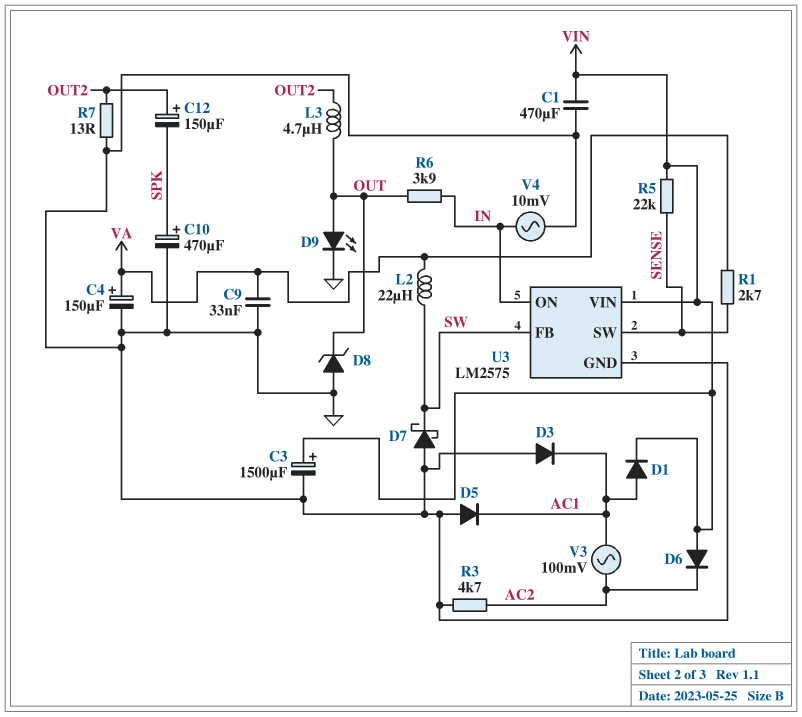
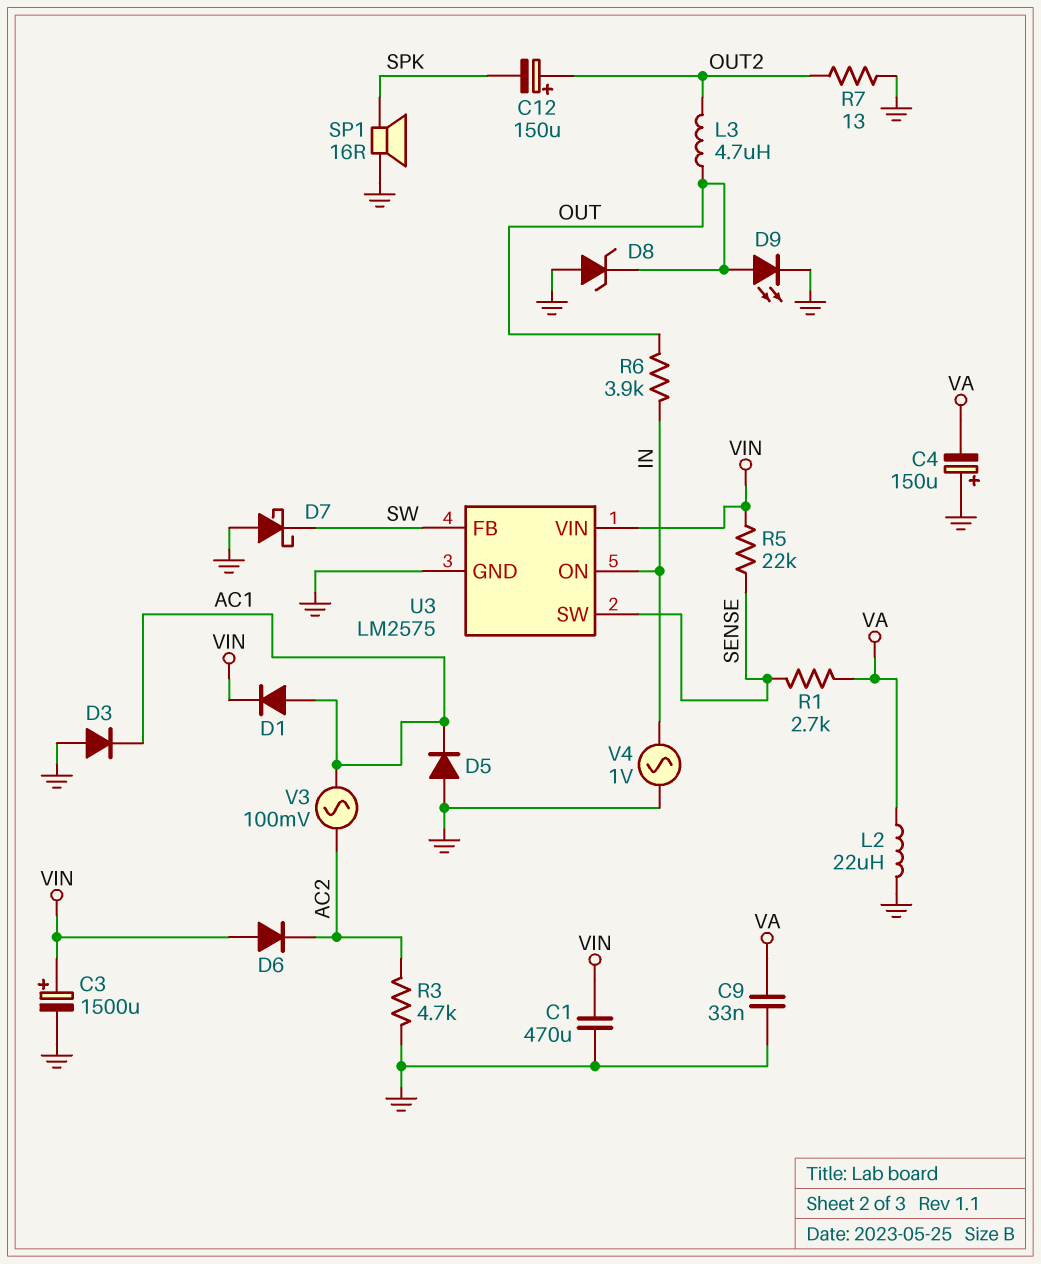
C4: 150uF (plus VA, minus GND) -> 150uF (plus GND, minus VA)
C10: 470uF (plus SPK, minus GND) -> none
L2: 22uH (SW, VA) -> 22uH (GND, VA)
SP1: none -> speaker 16R (GND, SPK)
V4: AC 10mV (GND, IN) -> AC 1V (GND, IN)

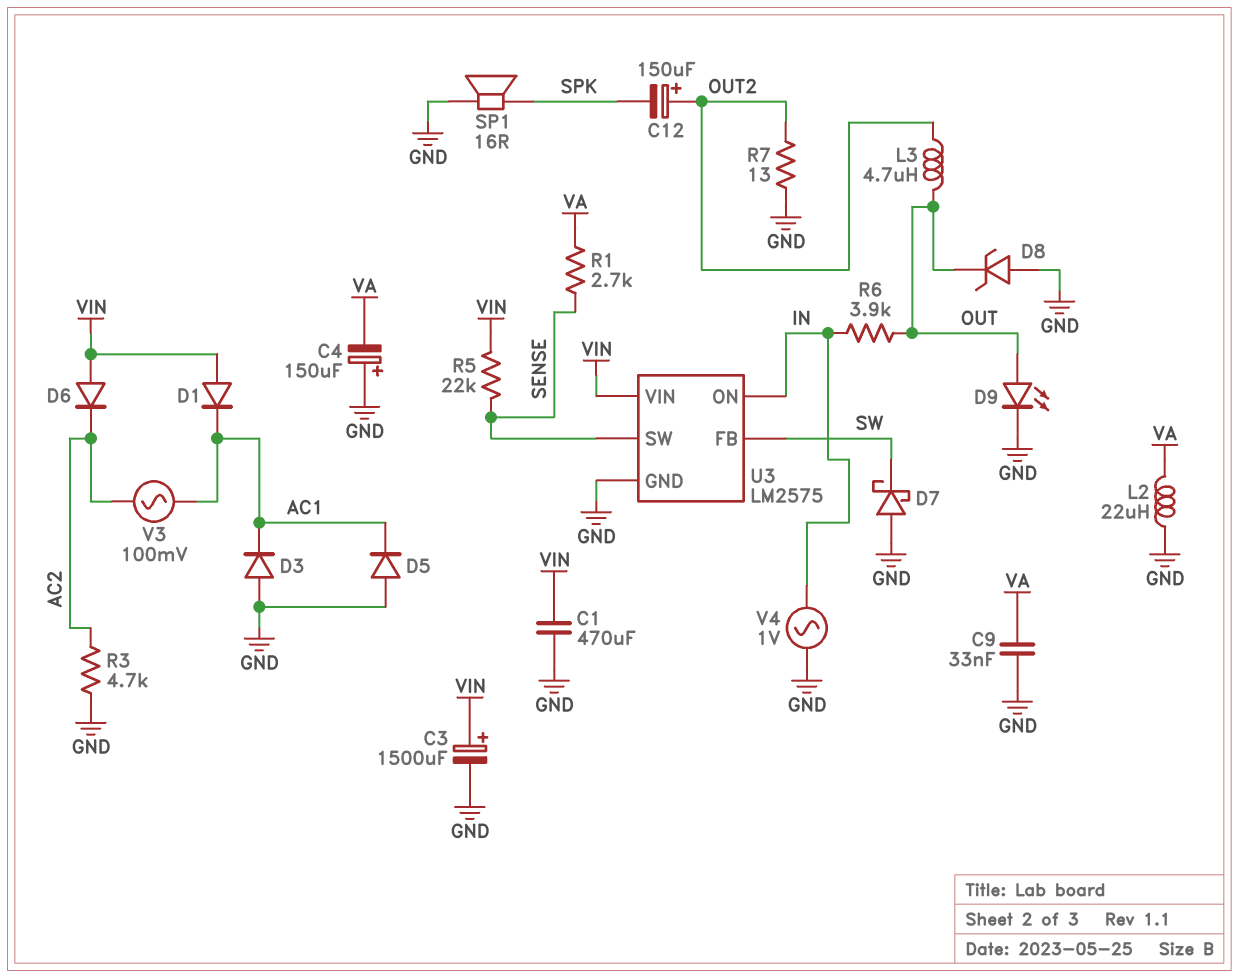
D1: diode (A AC1, K VIN) -> diode (A VIN, K AC1)

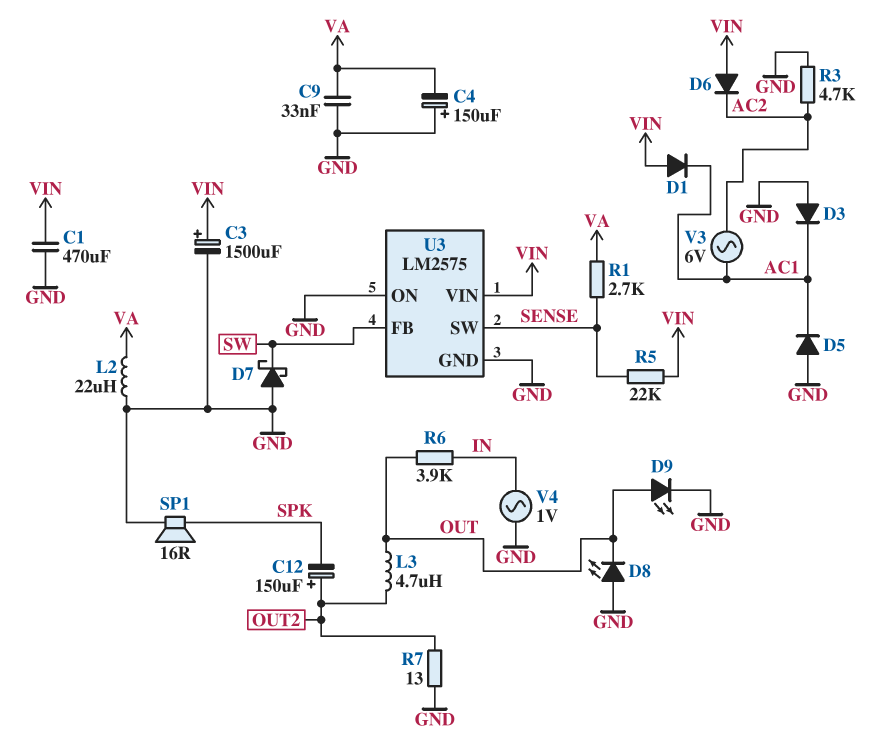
D8: zener (A GND, K OUT) -> LED (A GND, K OUT)
U3 pin ON: IN -> GND
V3: AC 100mV (AC1, AC2) -> AC 6V (AC1, AC2)

